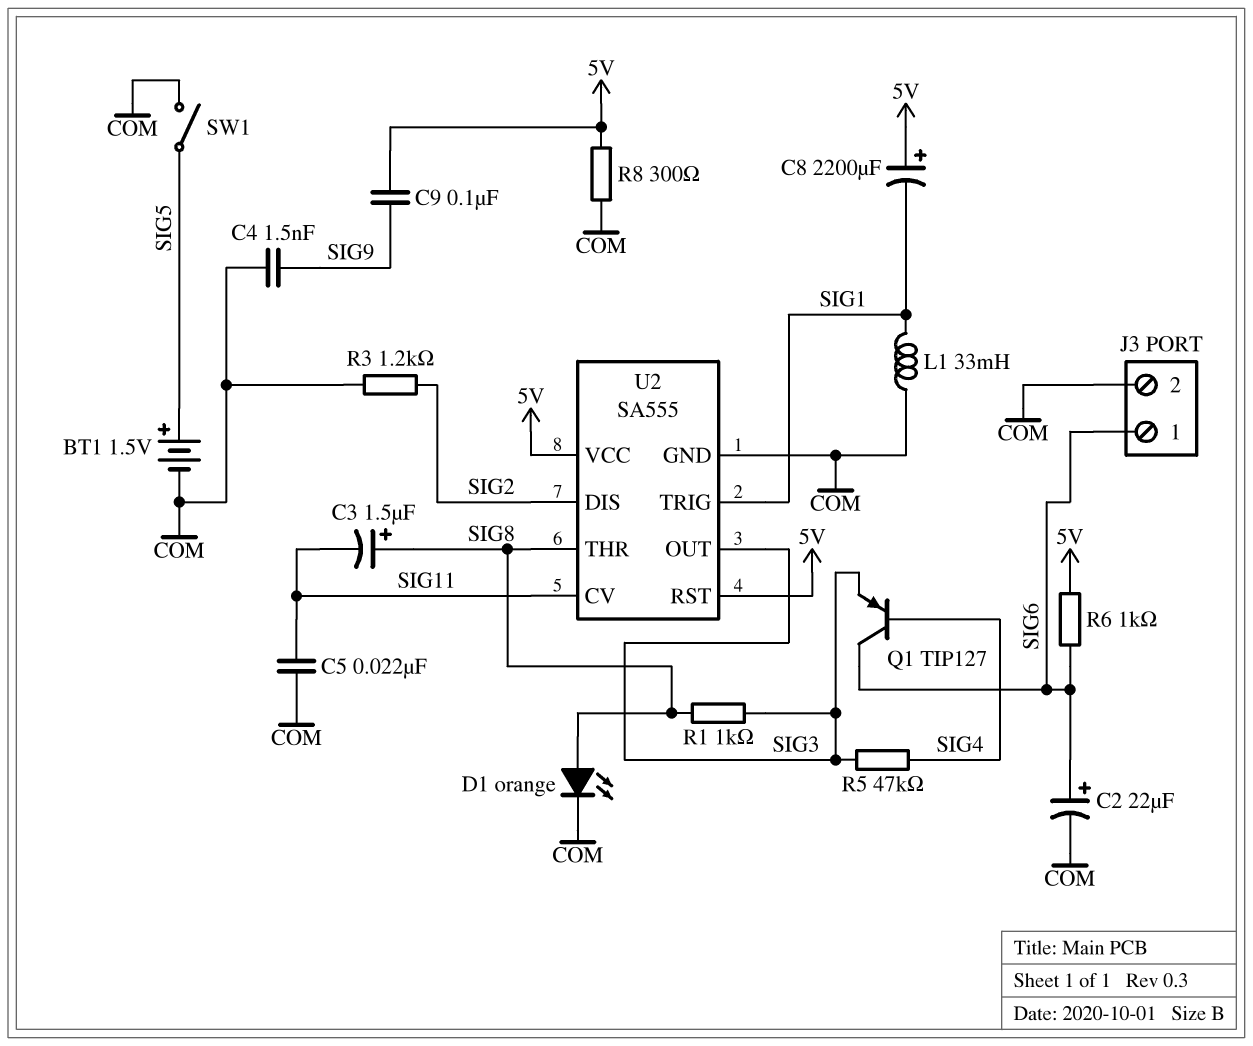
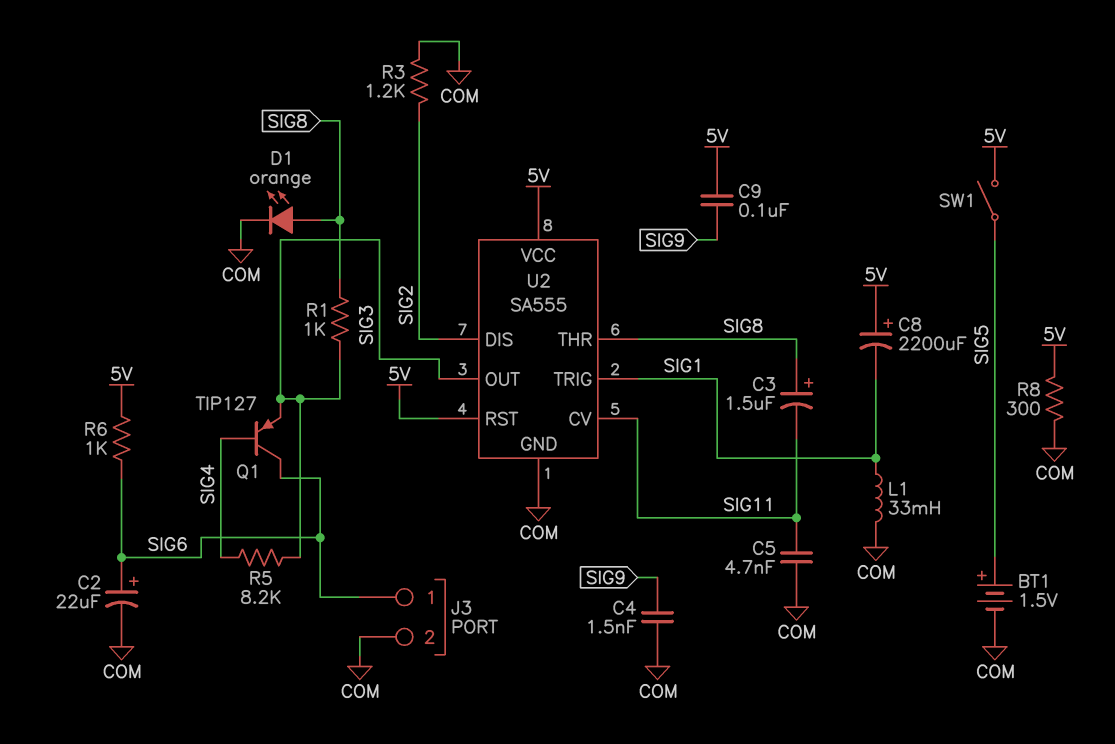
C5: 22nF (COM, SIG11) -> 4.7nF (COM, SIG11)
R5: 47k (SIG3, SIG4) -> 8.2k (SIG3, SIG4)
SW1: switch (COM, SIG5) -> switch (5V, SIG5)

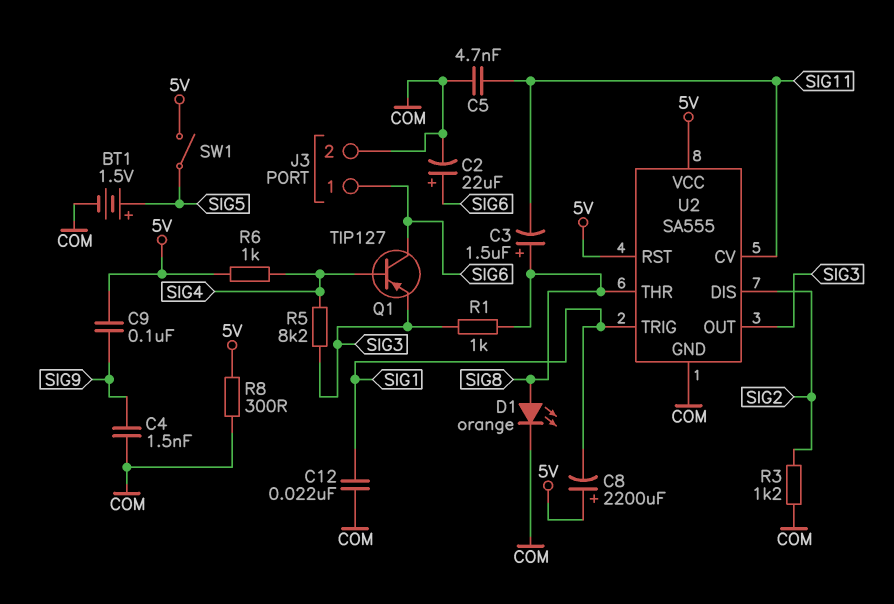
C12: none -> 22nF (COM, SIG1)
L1: 33mH (COM, SIG1) -> none
R6: 1k (5V, SIG6) -> 1k (5V, SIG4)

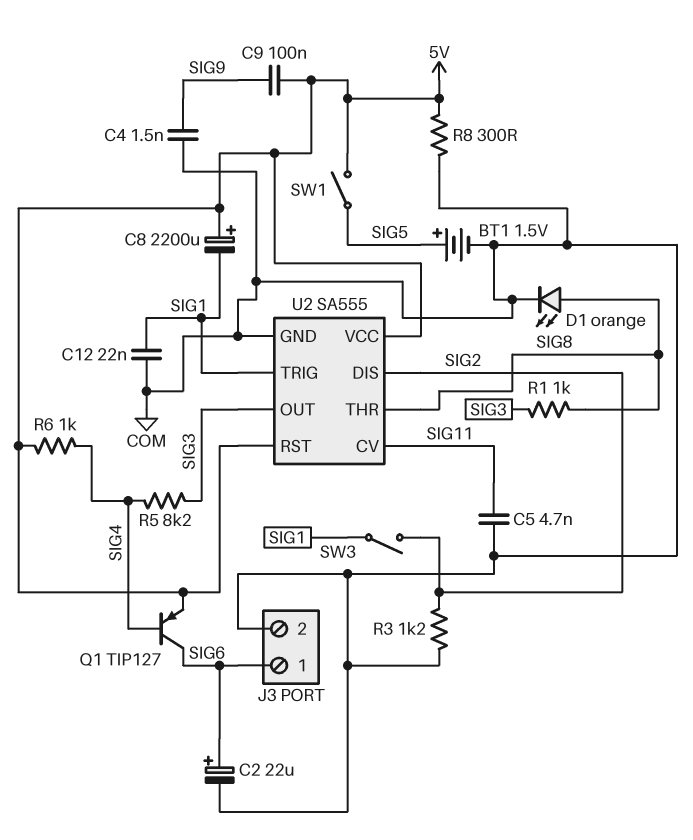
C3: 1.5uF (plus SIG8, minus SIG11) -> none
Q1: PNP TIP127 (B SIG4, C SIG6, E SIG3) -> PNP TIP127 (B SIG4, C SIG6, E 5V)
SW3: none -> switch (SIG1, SIG2)

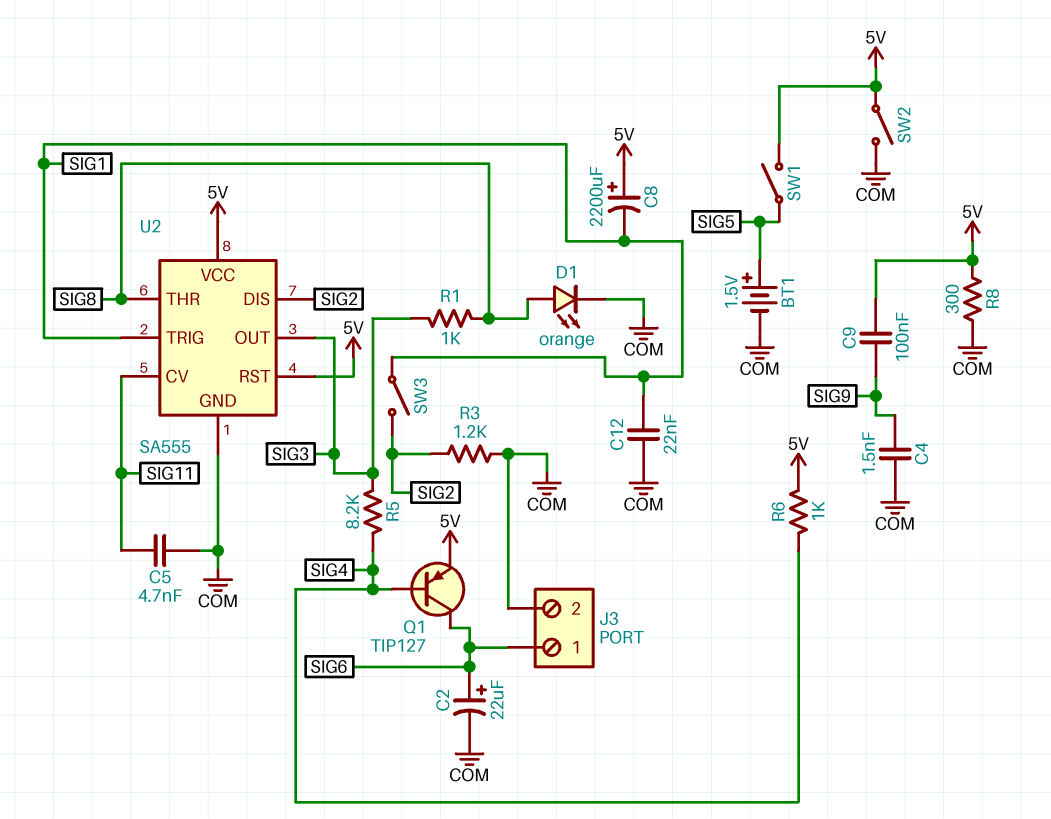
SW2: none -> switch (5V, COM)

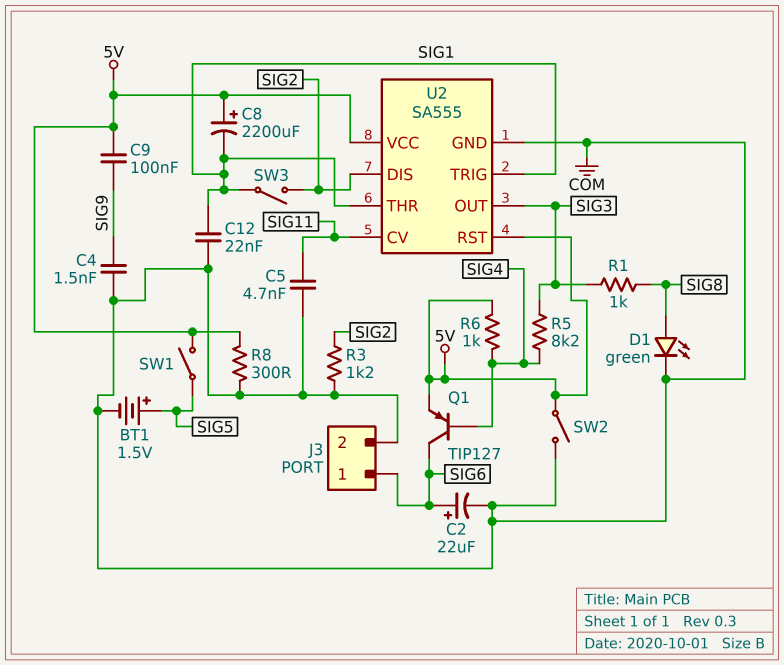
D1: LED orange (A SIG8, K COM) -> LED green (A SIG8, K COM)
U2 pin THR: SIG8 -> SIG1

